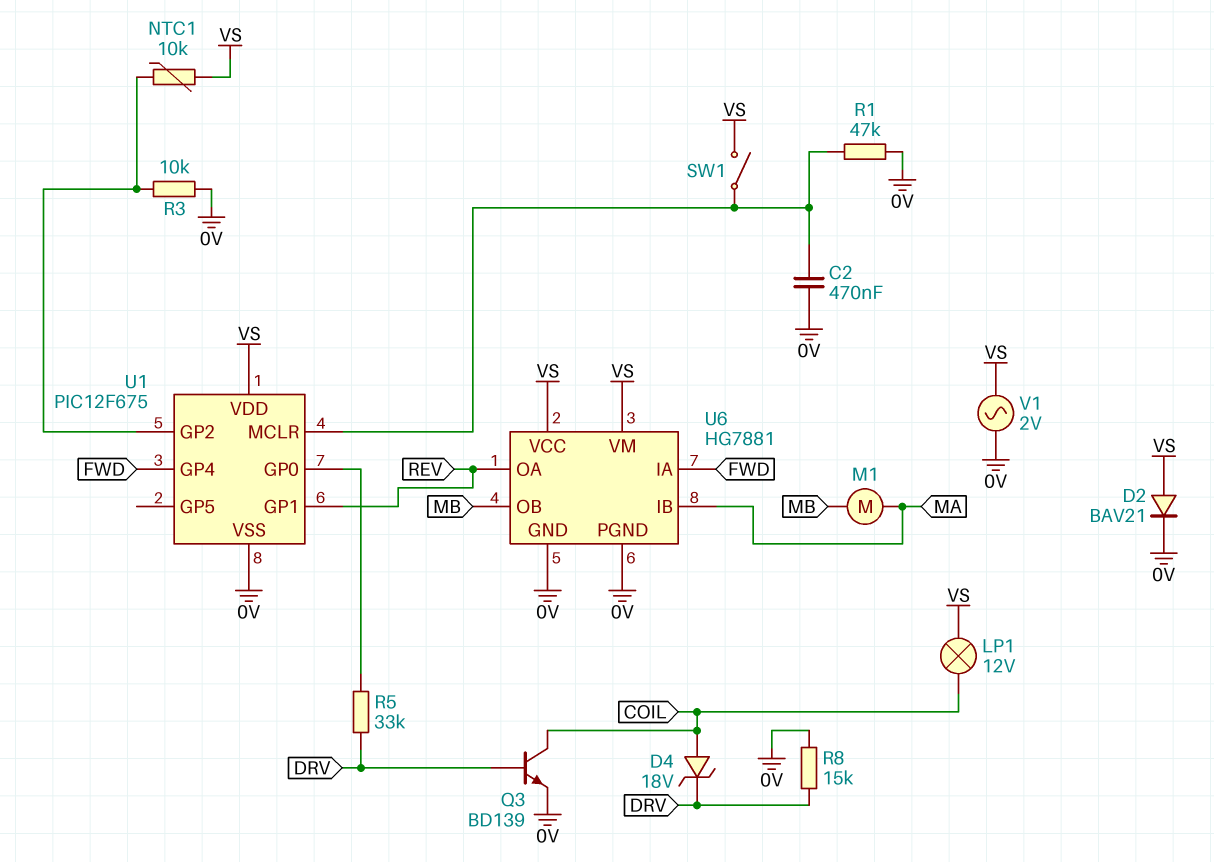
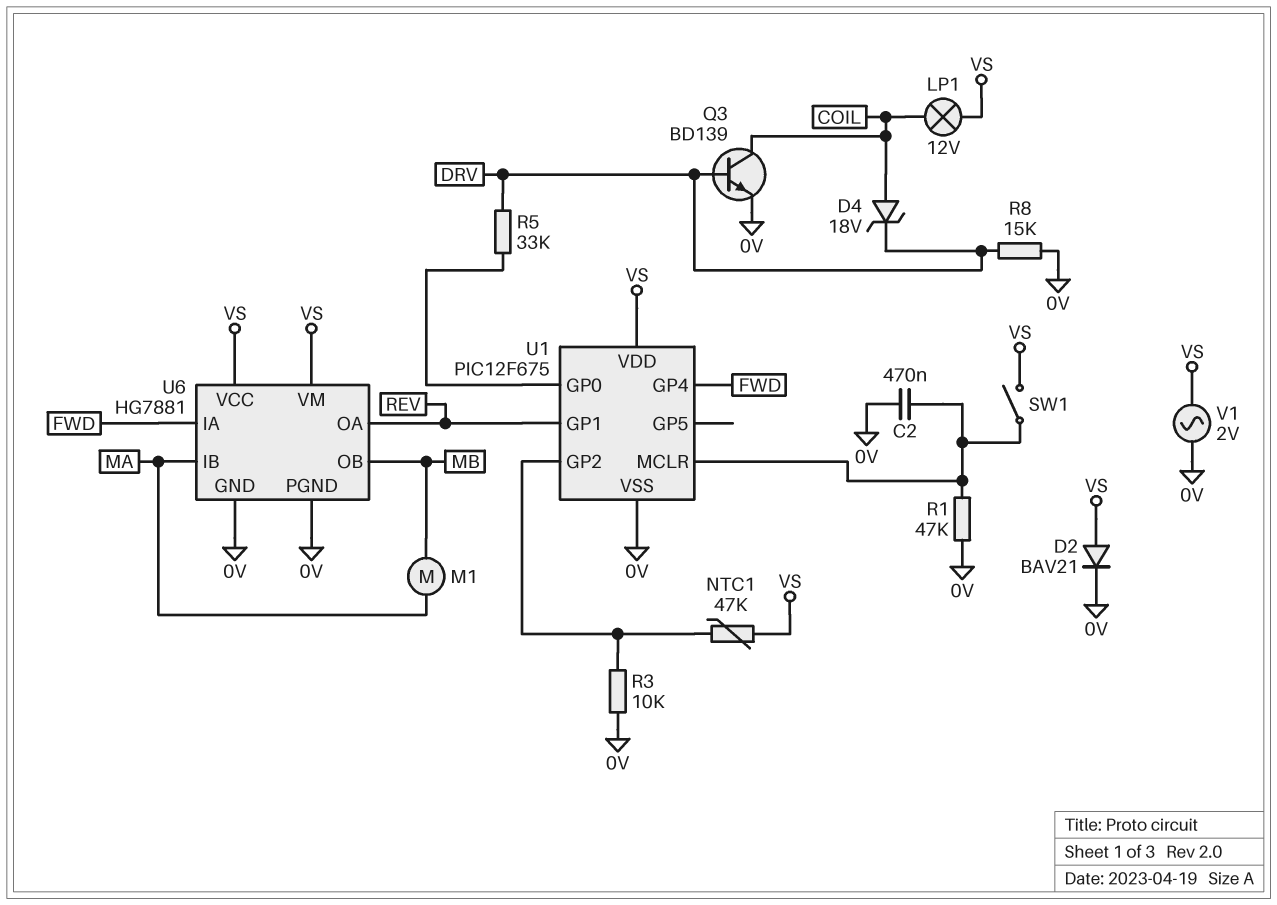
NTC1: 10k (U1/GP2, VS) -> 47k (U1/GP2, VS)

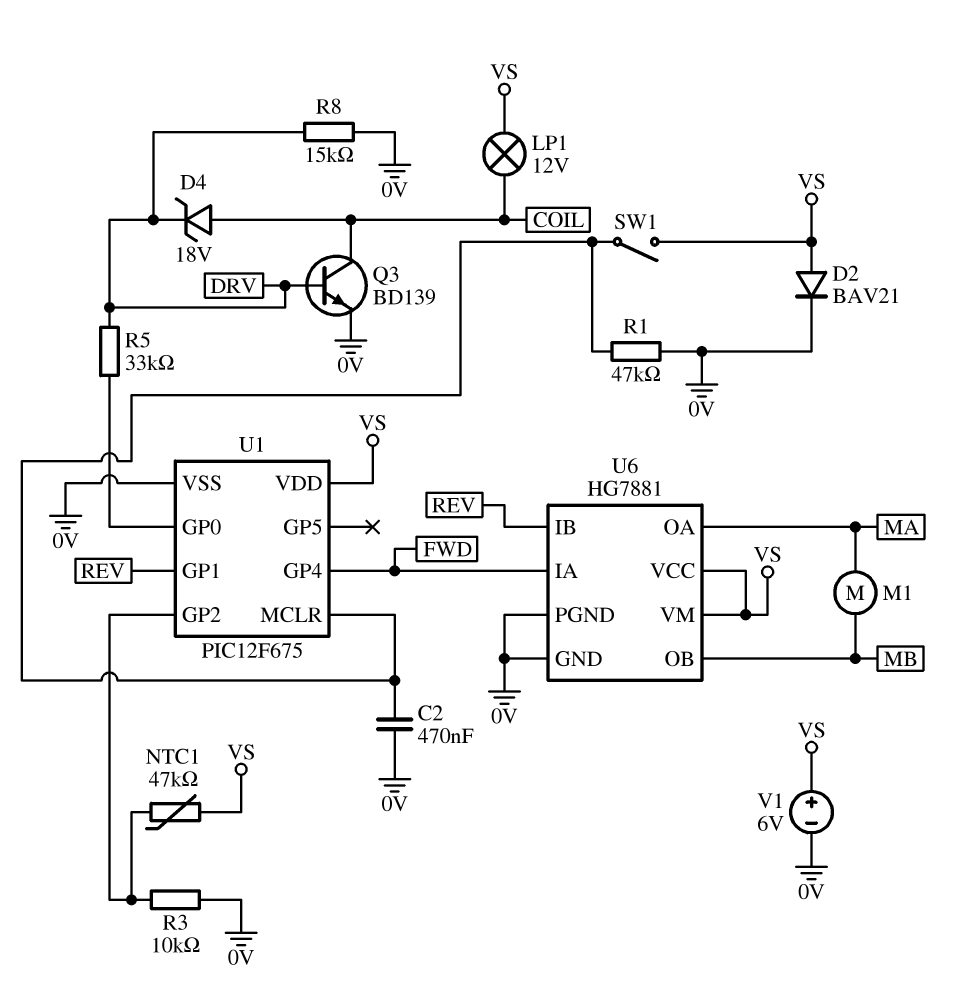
U6 pin IB: MA -> REV
U6 pin OA: REV -> MA
V1: AC 2V (0V, VS) -> 6V (plus VS, minus 0V)

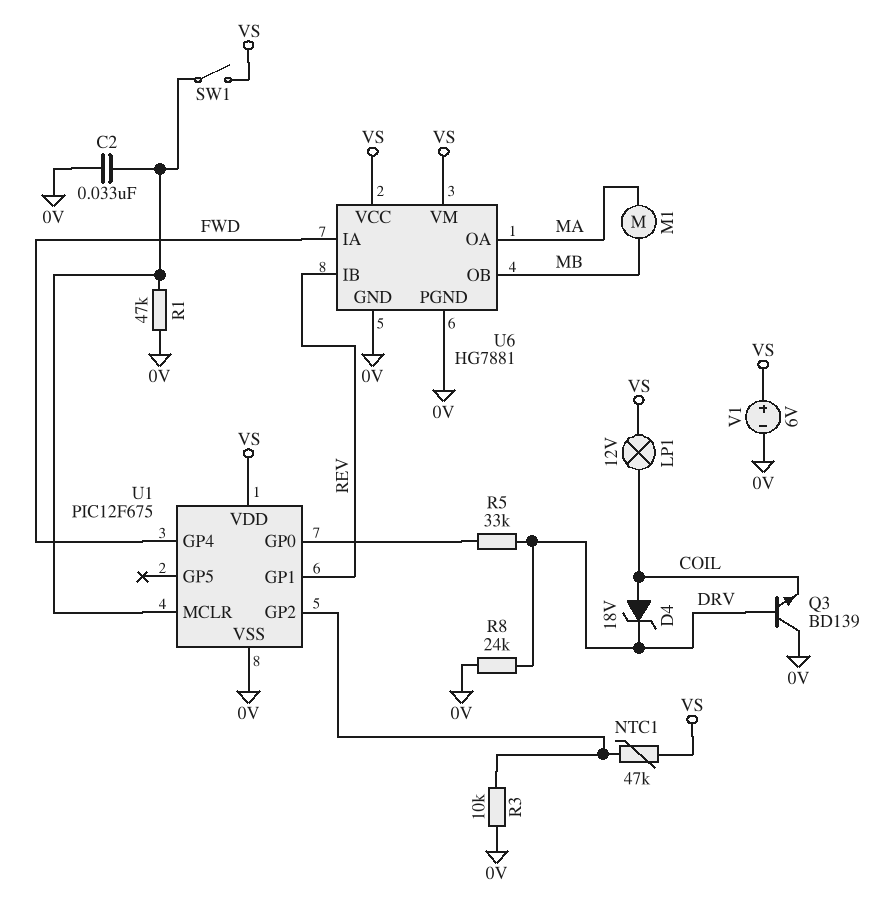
C2: 470nF (0V, U1/MCLR) -> 33nF (0V, U1/MCLR)
D2: diode BAV21 (A VS, K 0V) -> none
Q3: NPN BD139 (B DRV, C COIL, E 0V) -> NPN BD139 (B DRV, C 0V, E COIL)
R8: 15k (0V, DRV) -> 24k (0V, DRV)

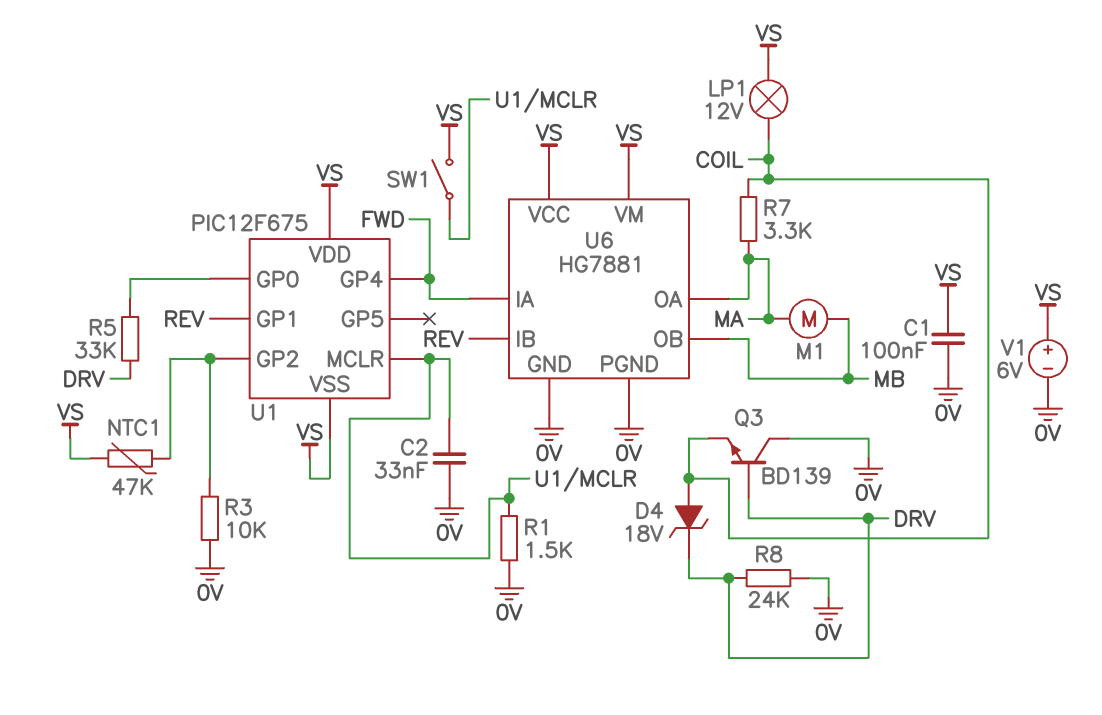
C1: none -> 100nF (0V, VS)
R1: 47k (0V, U1/MCLR) -> 1.5k (0V, U1/MCLR)
R7: none -> 3.3k (COIL, MA)
U1 pin VSS: 0V -> VS

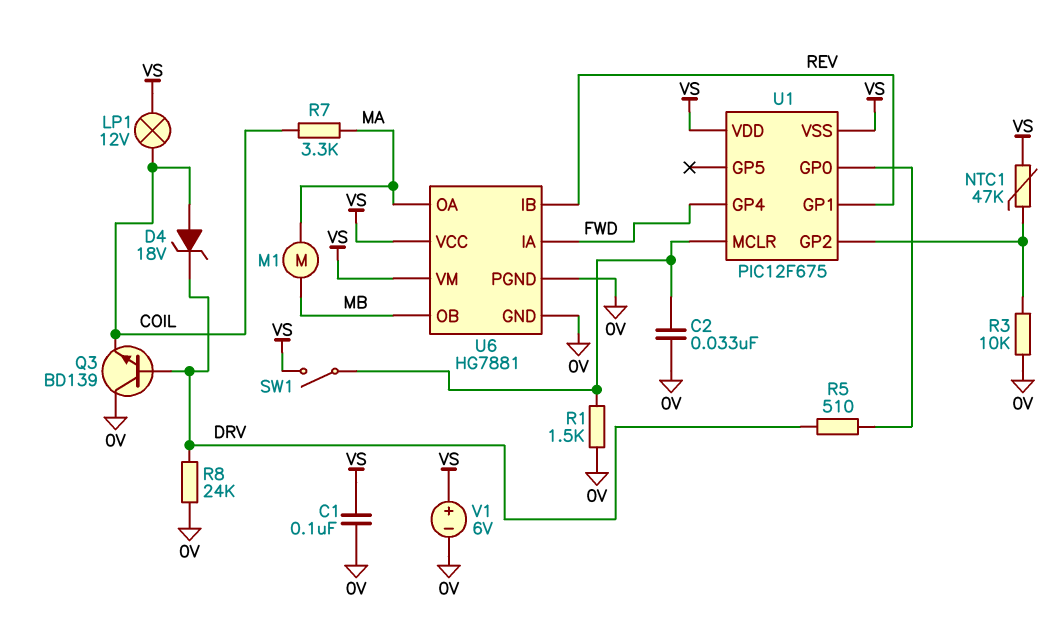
R5: 33k (DRV, U1/GP0) -> 510 (DRV, U1/GP0)

